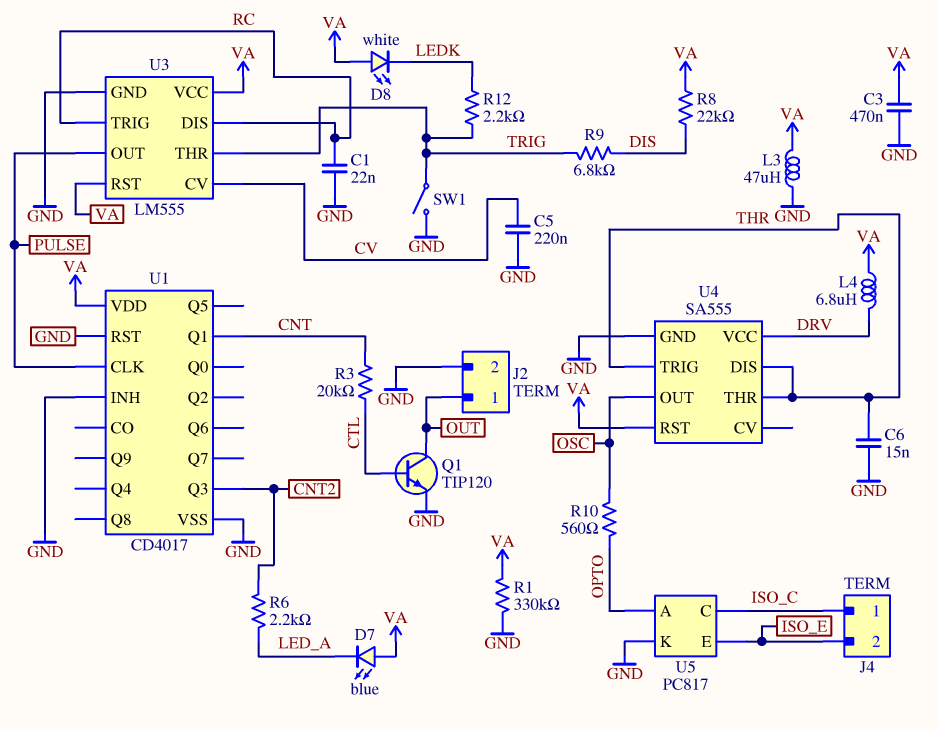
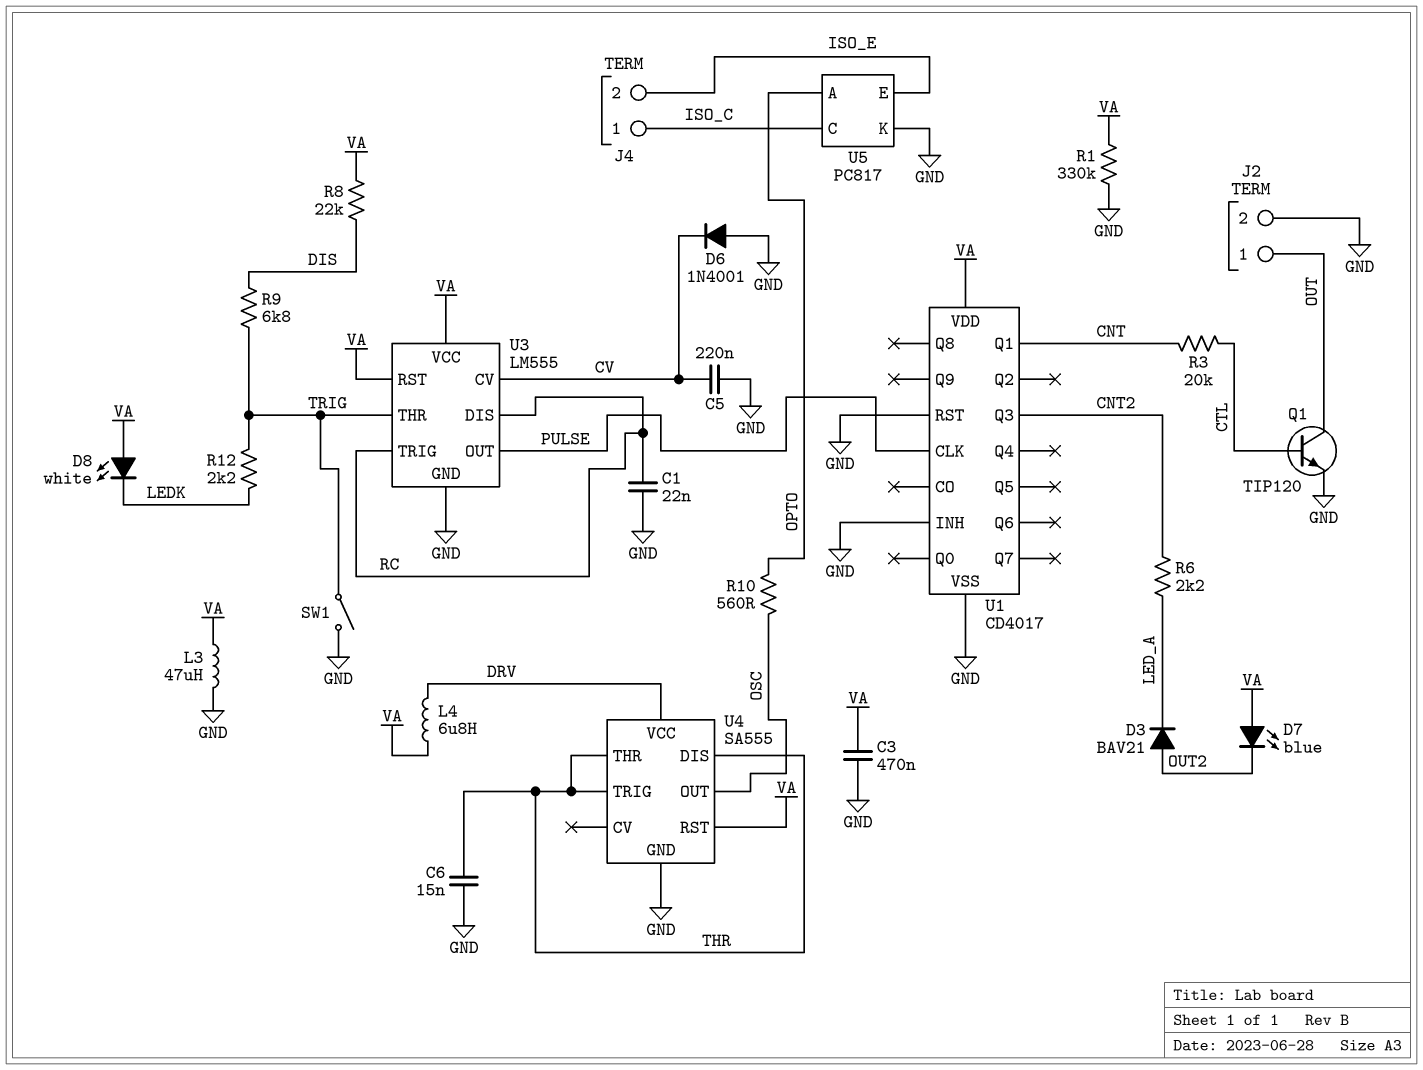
D3: none -> diode BAV21 (A OUT2, K LED_A)
D6: none -> diode 1N4001 (A GND, K CV)
D7: LED blue (A VA, K LED_A) -> LED blue (A VA, K OUT2)

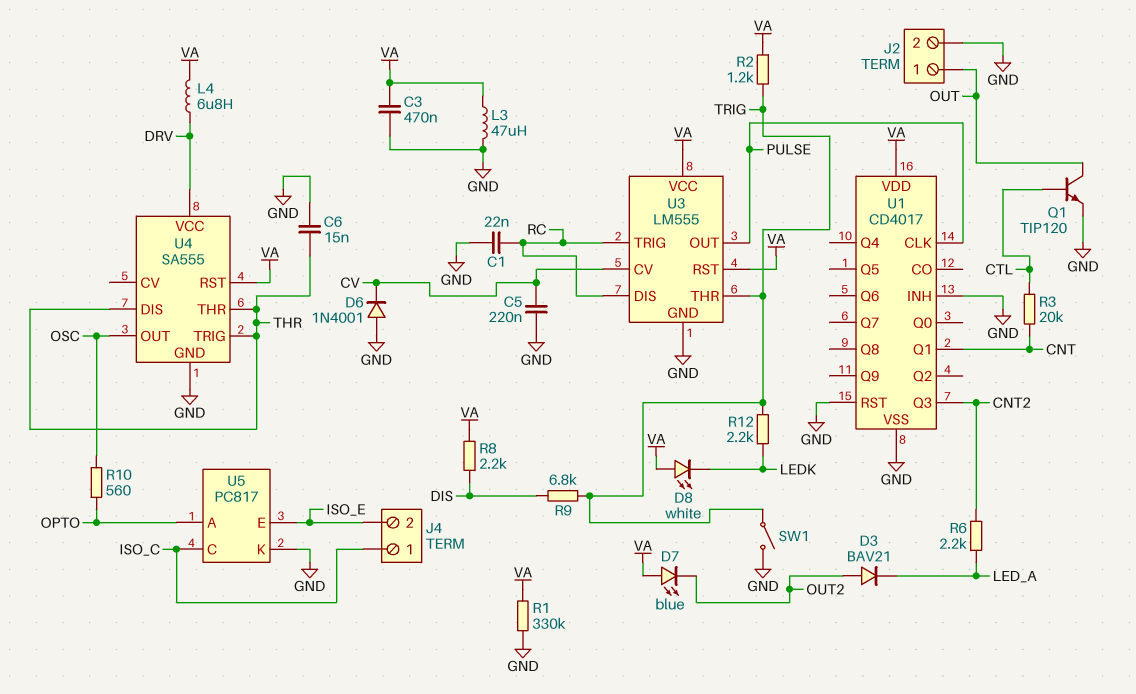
R2: none -> 1.2k (TRIG, VA)
R8: 22k (DIS, VA) -> 2.2k (DIS, VA)

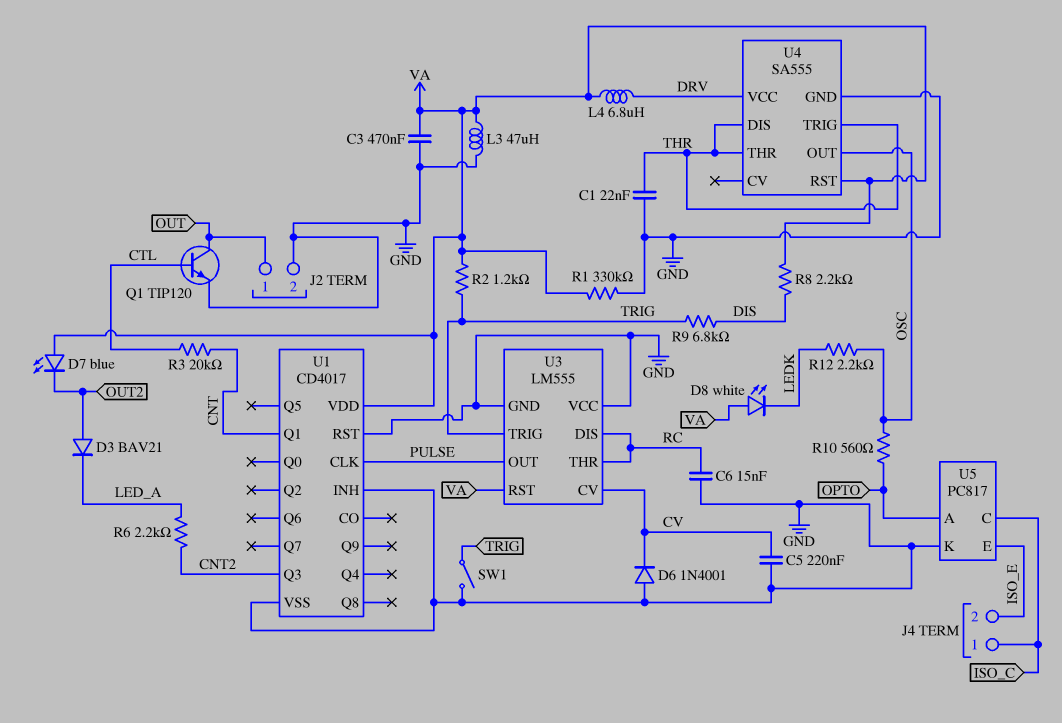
C1: 22nF (GND, RC) -> 22nF (GND, THR)
C6: 15nF (GND, THR) -> 15nF (GND, RC)
R12: 2.2k (LEDK, TRIG) -> 2.2k (LEDK, OSC)
U3 pin THR: TRIG -> RC
U3 pin TRIG: RC -> TRIG
U3 pin VCC: VA -> GND

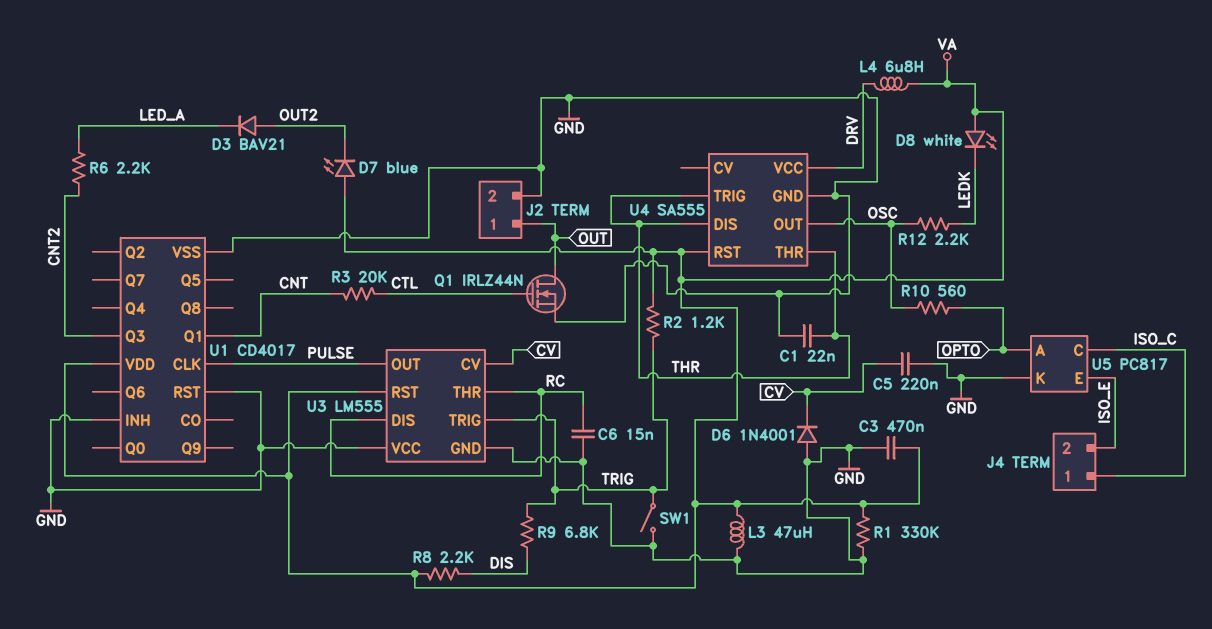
Q1: NPN TIP120 (B CTL, C OUT, E GND) -> NMOS IRLZ44N (G CTL, D OUT, S GND)

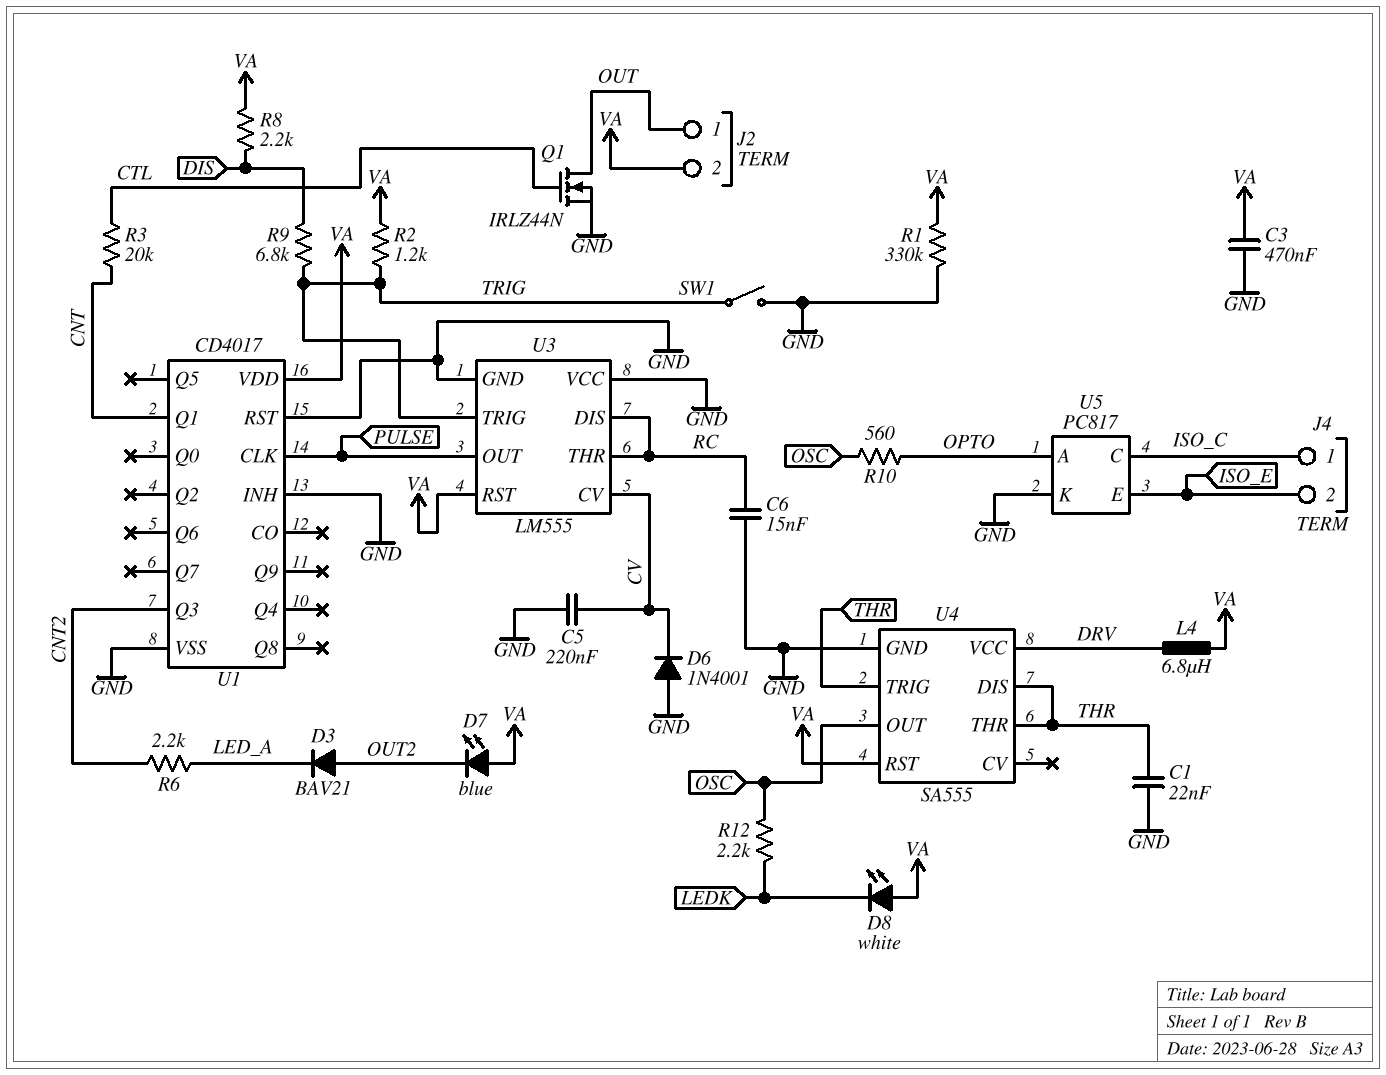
J2 pin 2: GND -> VA
L3: 47uH (GND, VA) -> none

